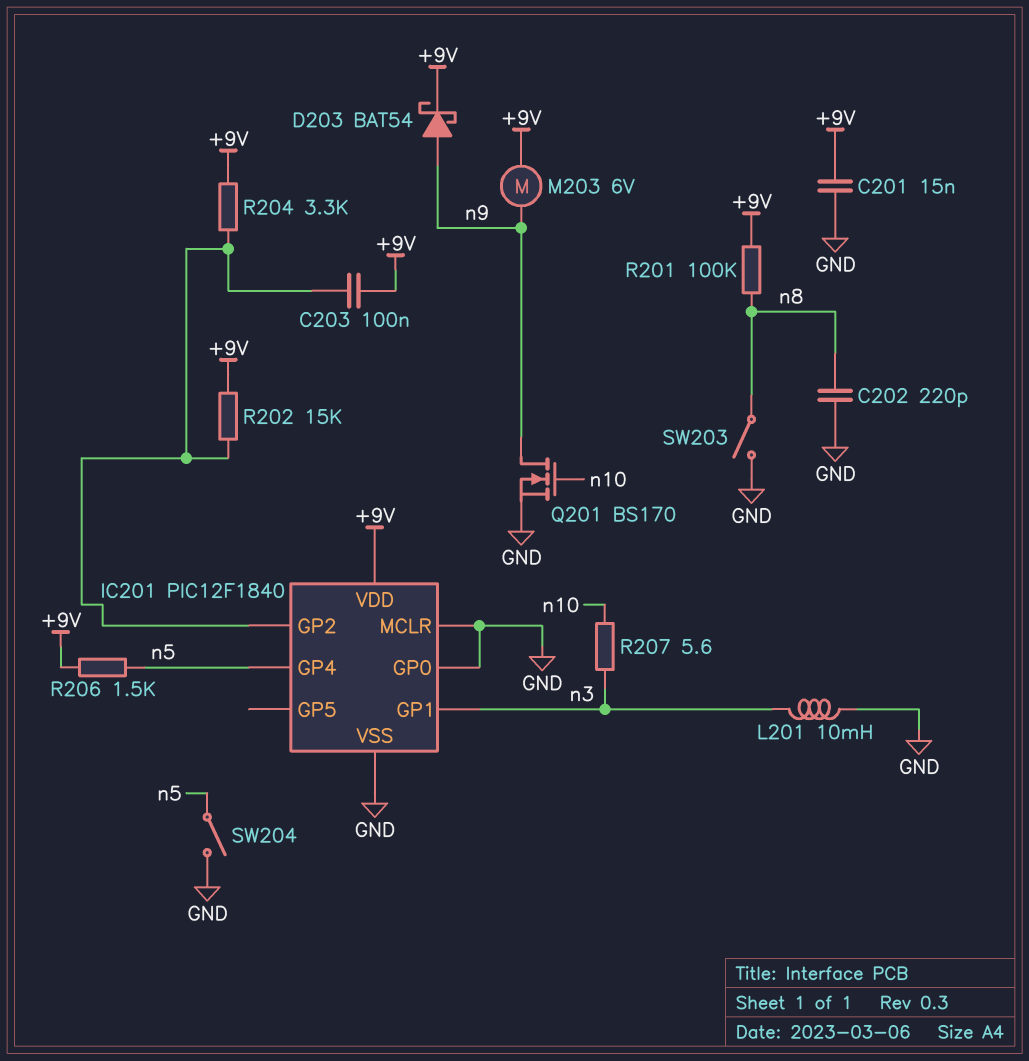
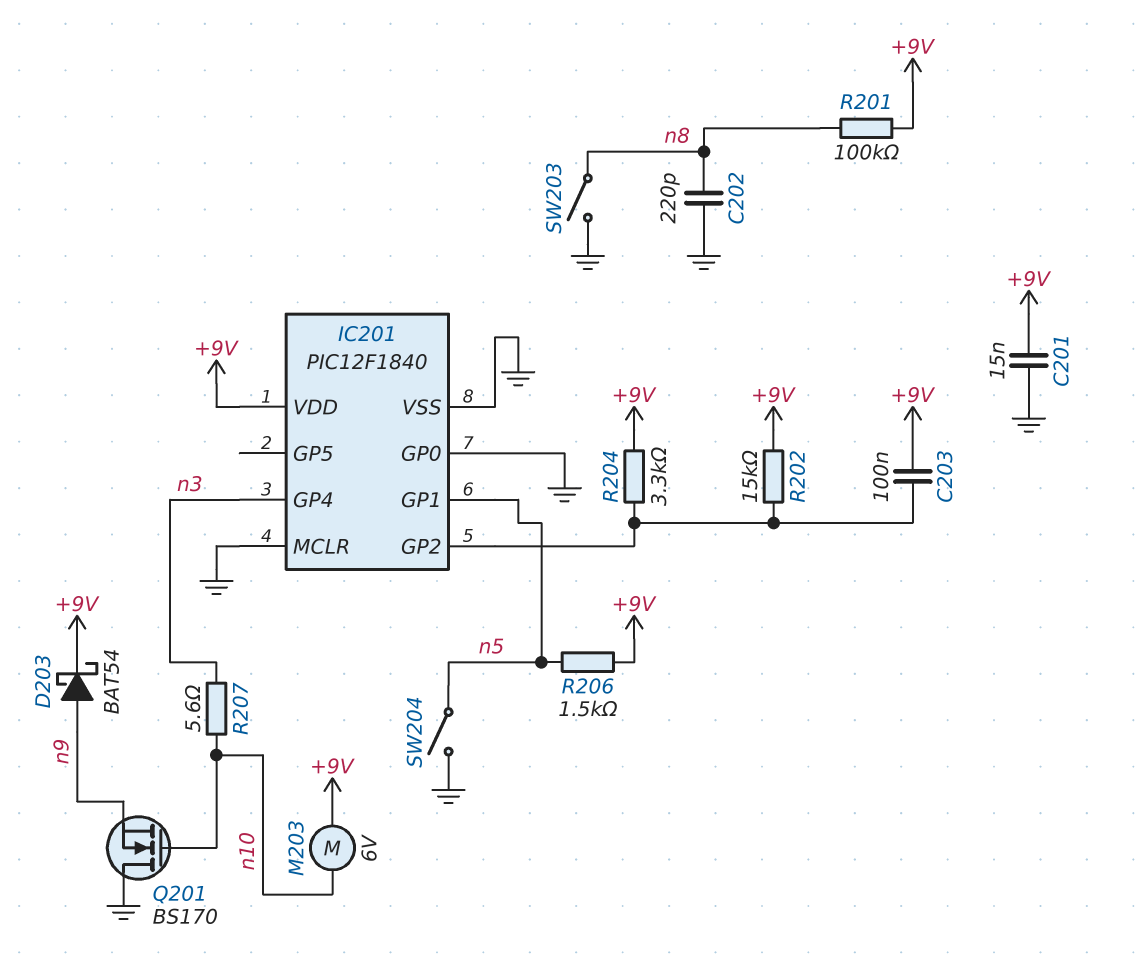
IC201 pin GP1: n3 -> n5
IC201 pin GP4: n5 -> n3
L201: 10mH (GND, n3) -> none
M203: motor 6V (+9V, n9) -> motor 6V (+9V, n10)
Q201: NMOS BS170 (G n10, D n9, S GND) -> NMOS BS170 (G n10, D GND, S n9)

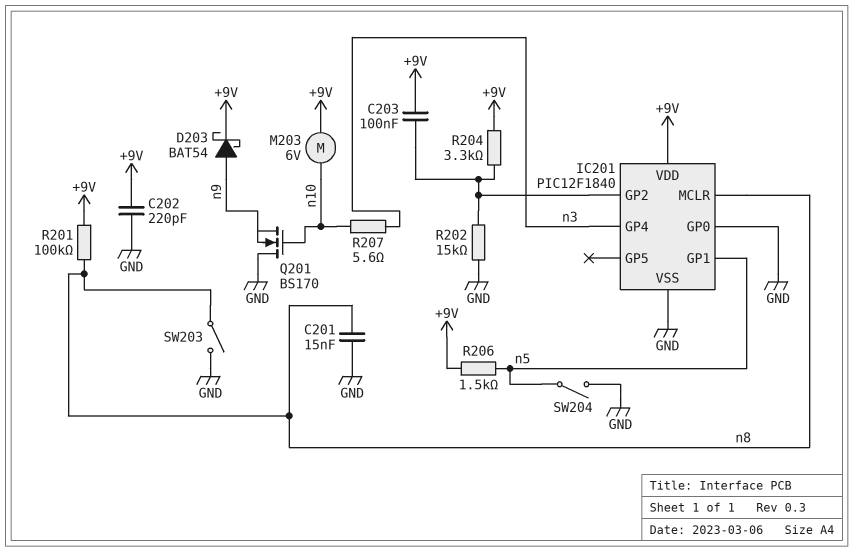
C201: 15nF (+9V, GND) -> 15nF (GND, n8)
C202: 220pF (GND, n8) -> 220pF (+9V, GND)
IC201 pin MCLR: GND -> n8
R202: 15k (+9V, IC201/GP2) -> 15k (GND, IC201/GP2)

